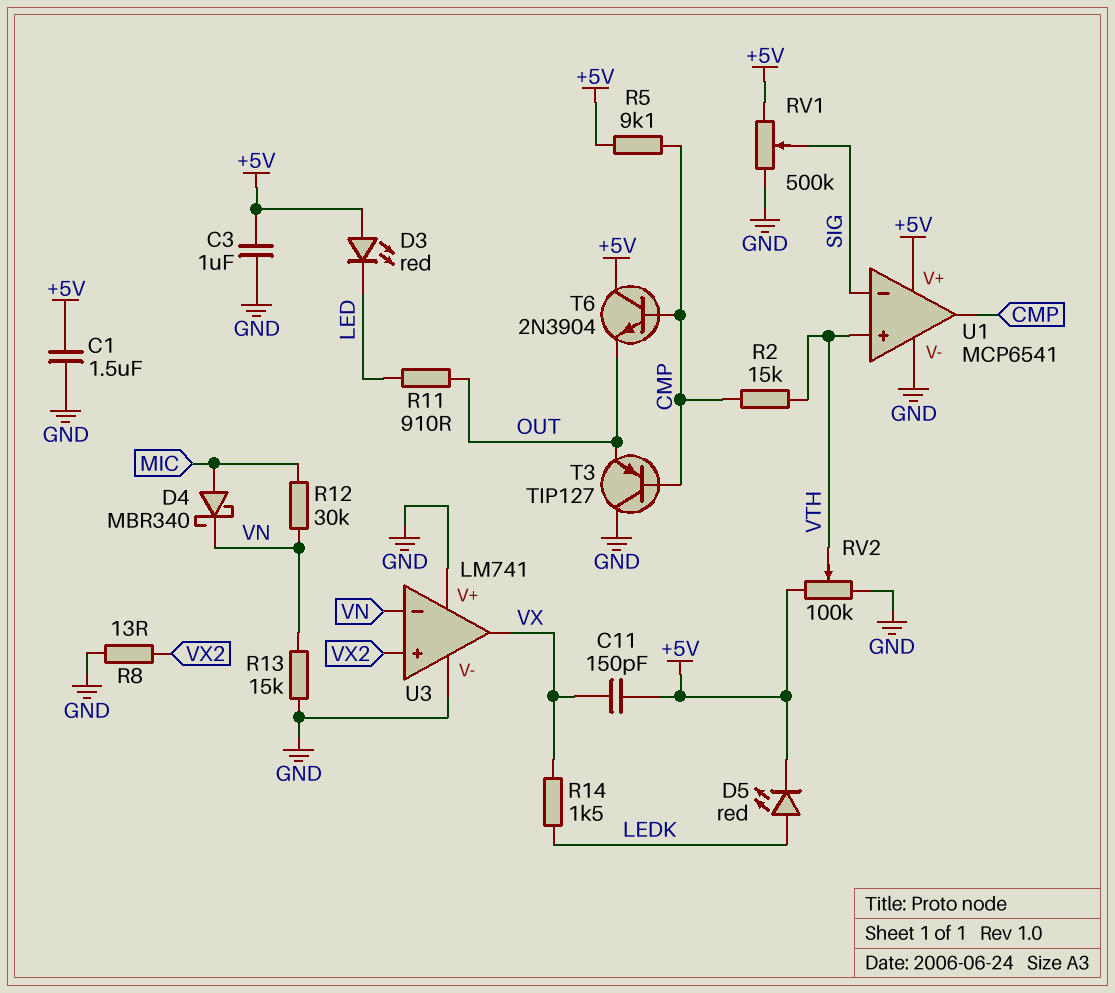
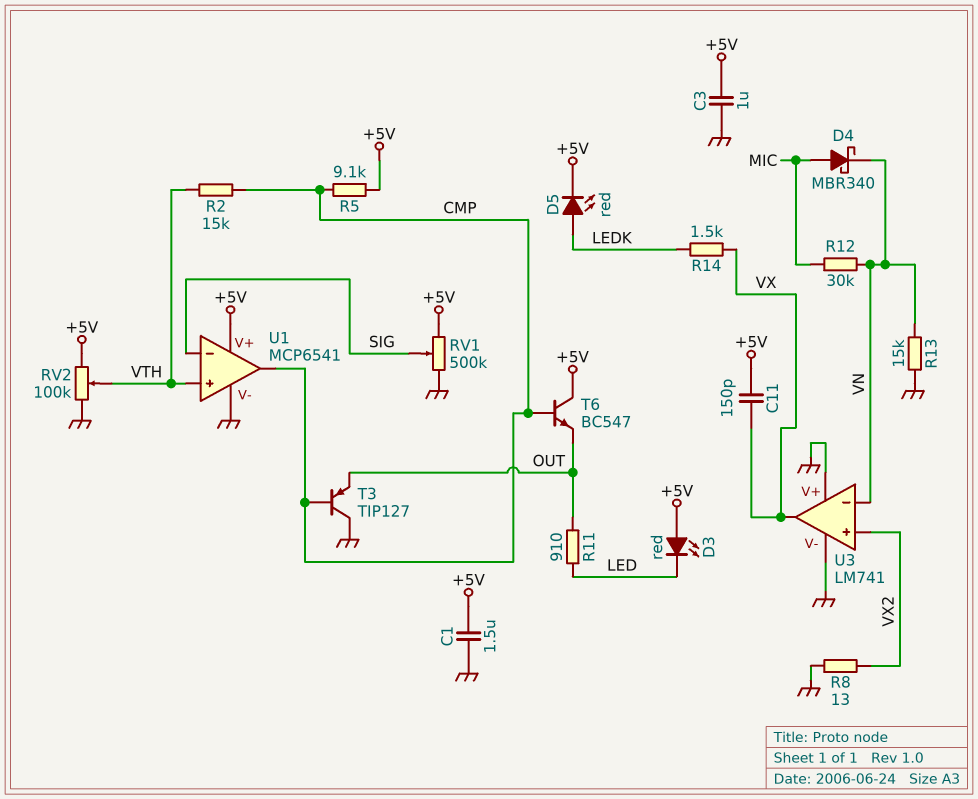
T6: NPN 2N3904 (B CMP, C +5V, E OUT) -> NPN BC547 (B CMP, C +5V, E OUT)

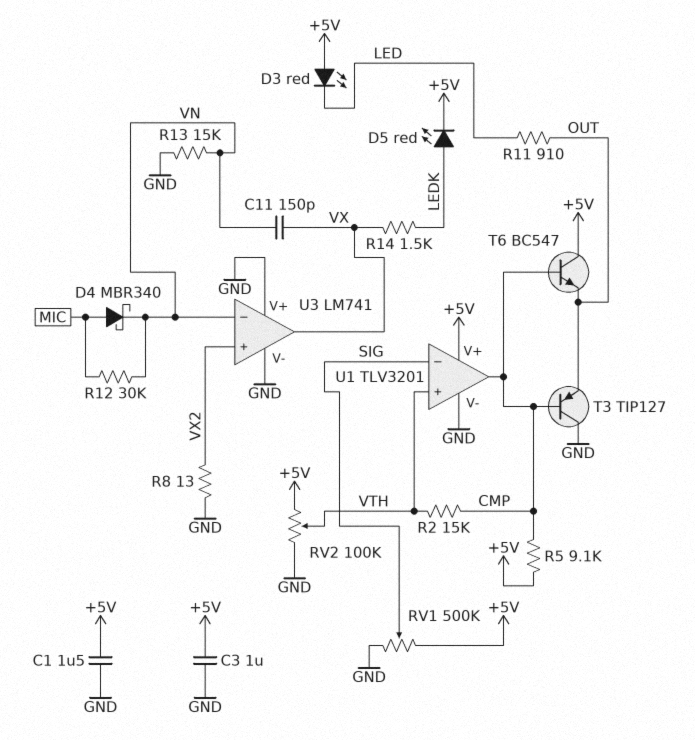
C11: 150pF (+5V, VX) -> 150pF (VN, VX)
U1: MCP6541 -> TLV3201

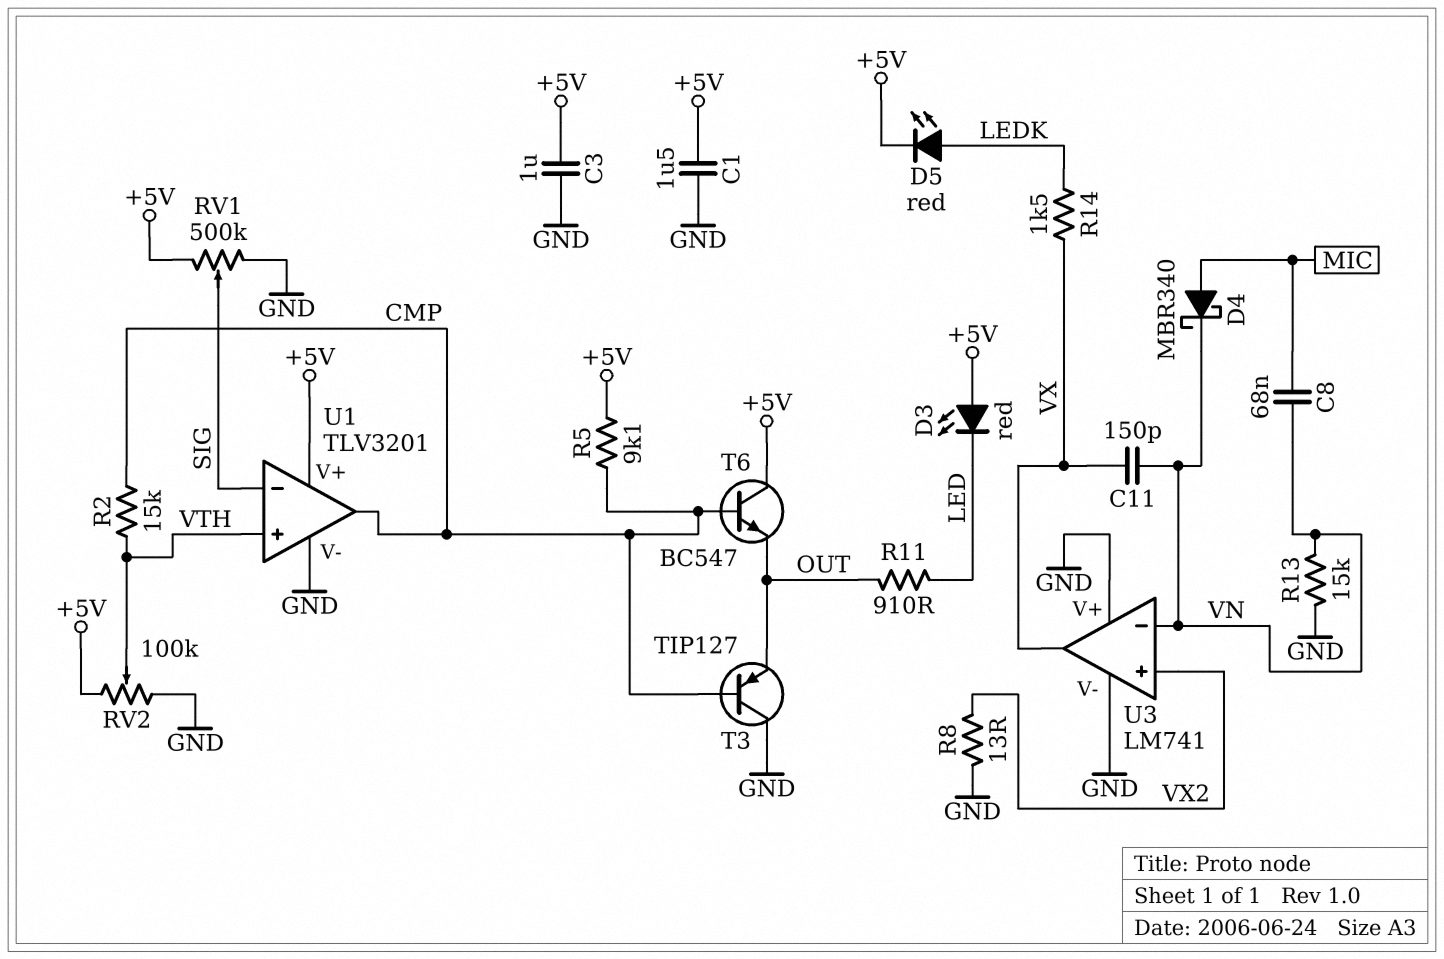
C8: none -> 68nF (MIC, VN)
R12: 30k (MIC, VN) -> none

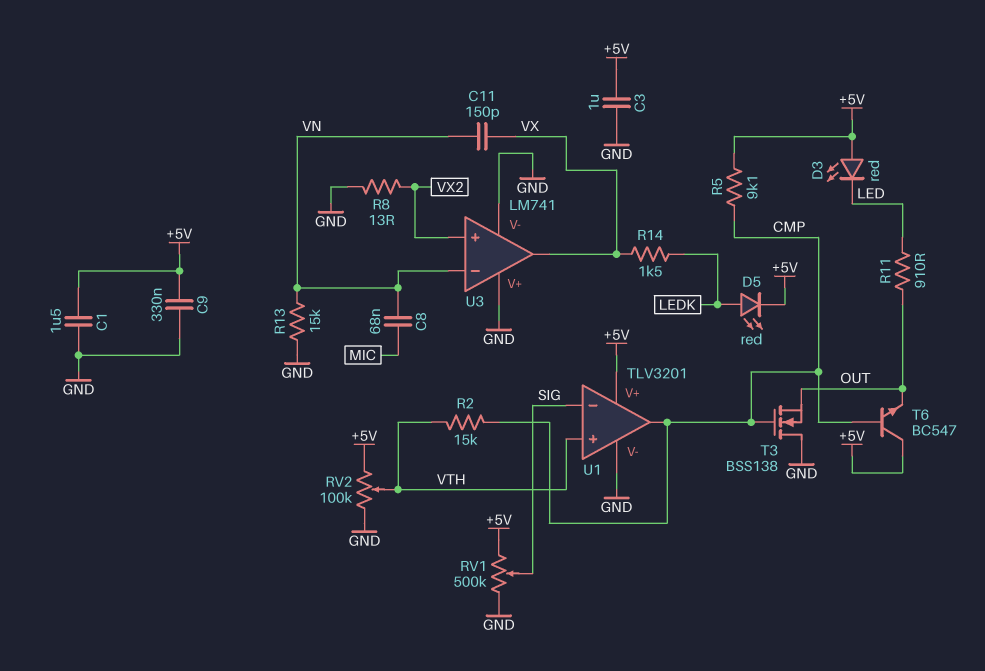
C9: none -> 330nF (+5V, GND)
D4: schottky MBR340 (A MIC, K VN) -> none
T3: PNP TIP127 (B CMP, C GND, E OUT) -> NMOS BSS138 (G CMP, D GND, S OUT)

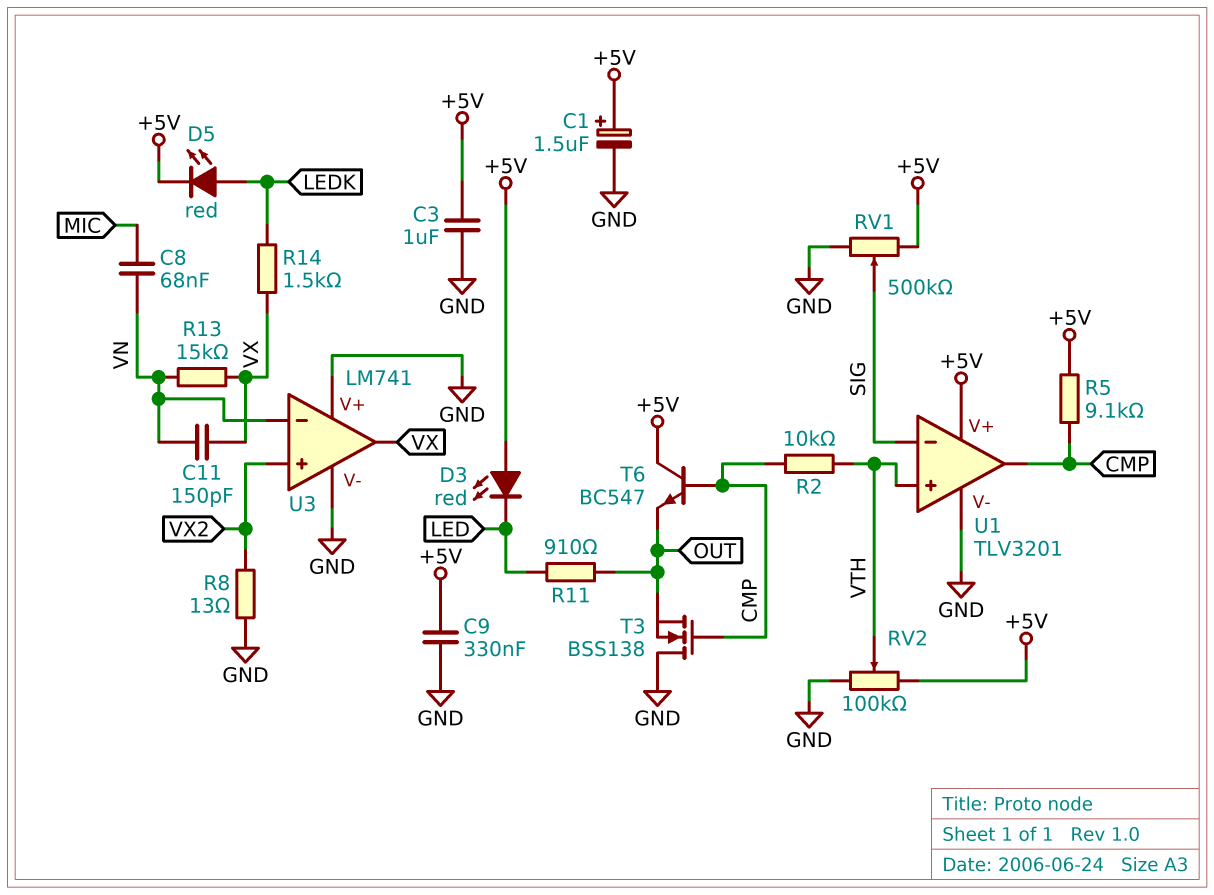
C1: 1.5uF (+5V, GND) -> 1.5uF (plus +5V, minus GND)
R2: 15k (CMP, VTH) -> 10k (CMP, VTH)
R13: 15k (GND, VN) -> 15k (VN, VX)

